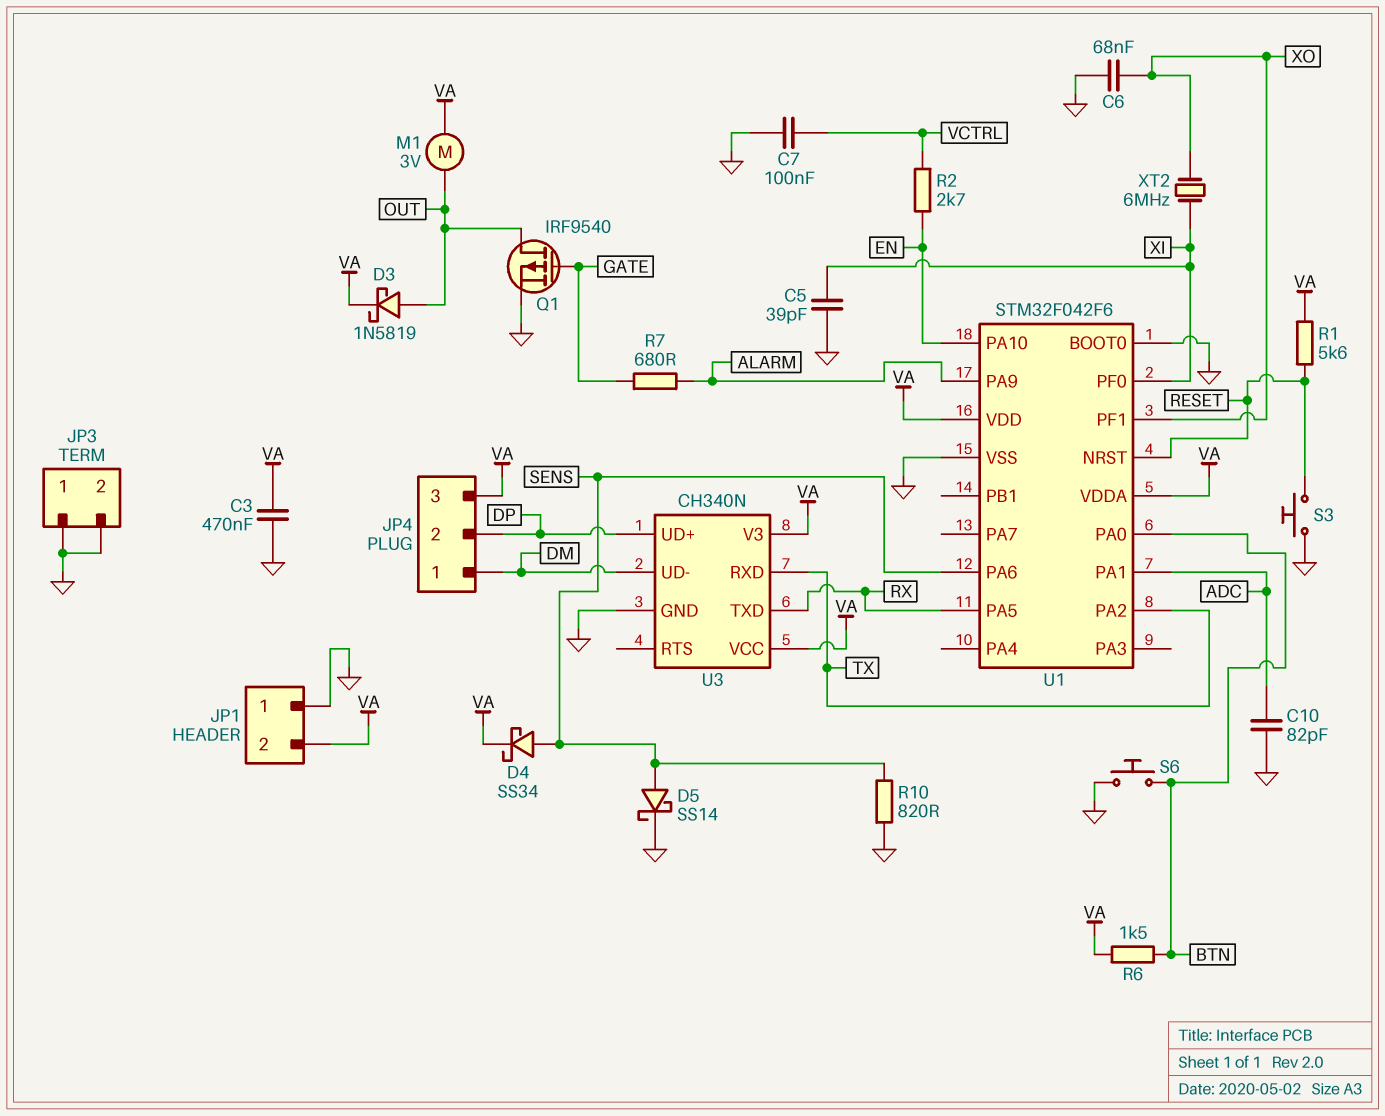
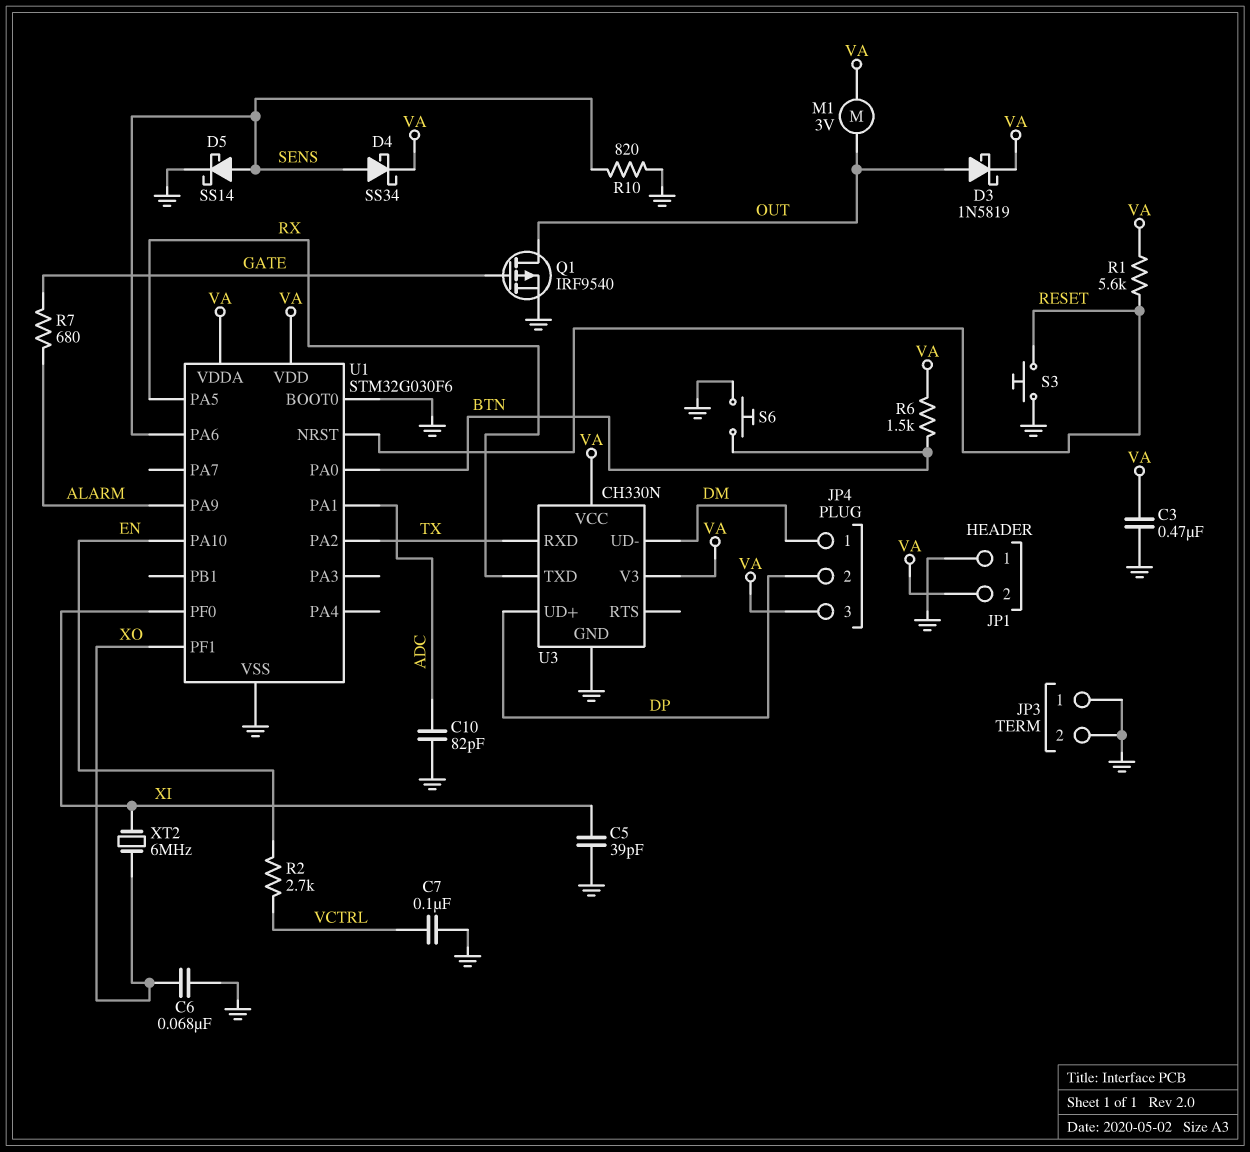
U1: STM32F042F6 -> STM32G030F6
U3: CH340N -> CH330N

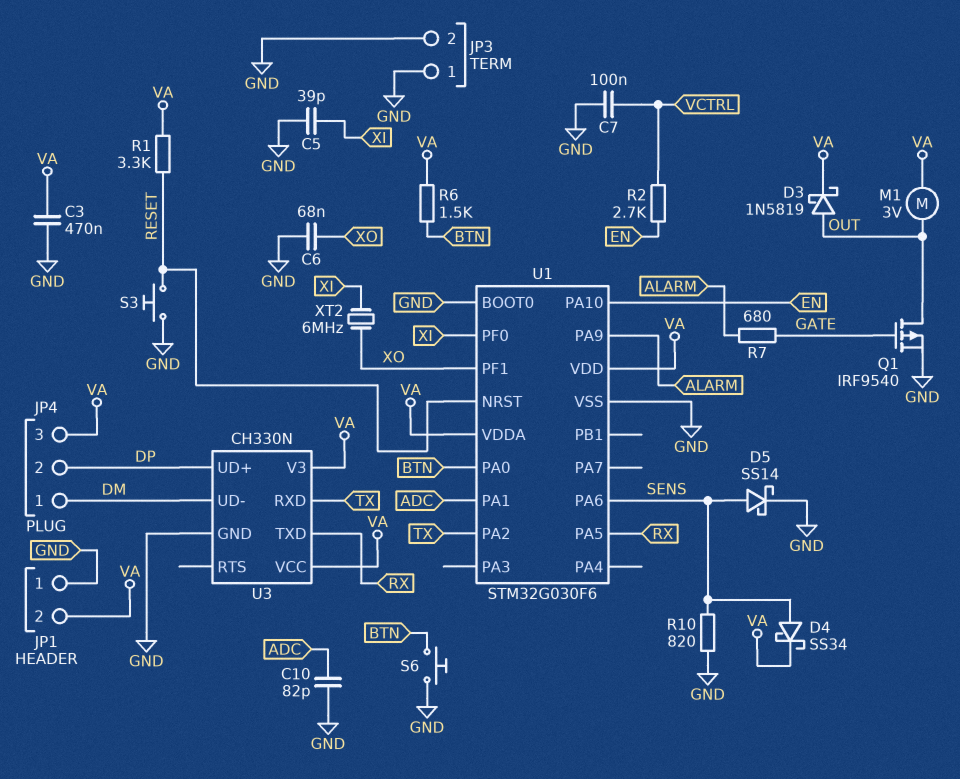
R1: 5.6k (RESET, VA) -> 3.3k (RESET, VA)

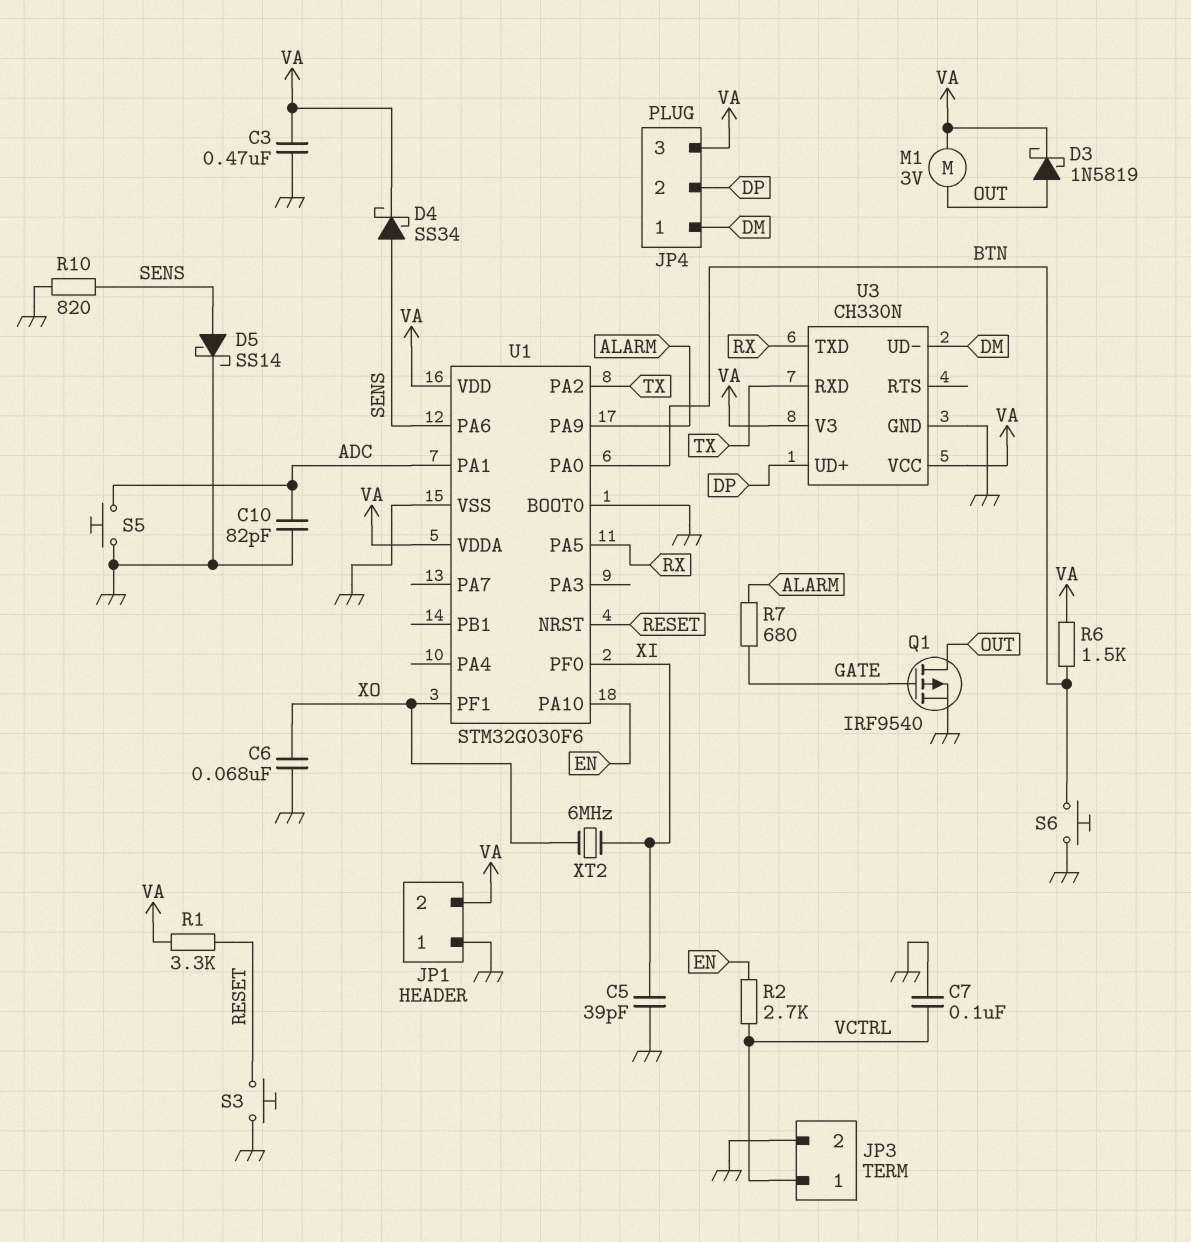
JP3 pin 1: GND -> VCTRL
S5: none -> button (ADC, GND)

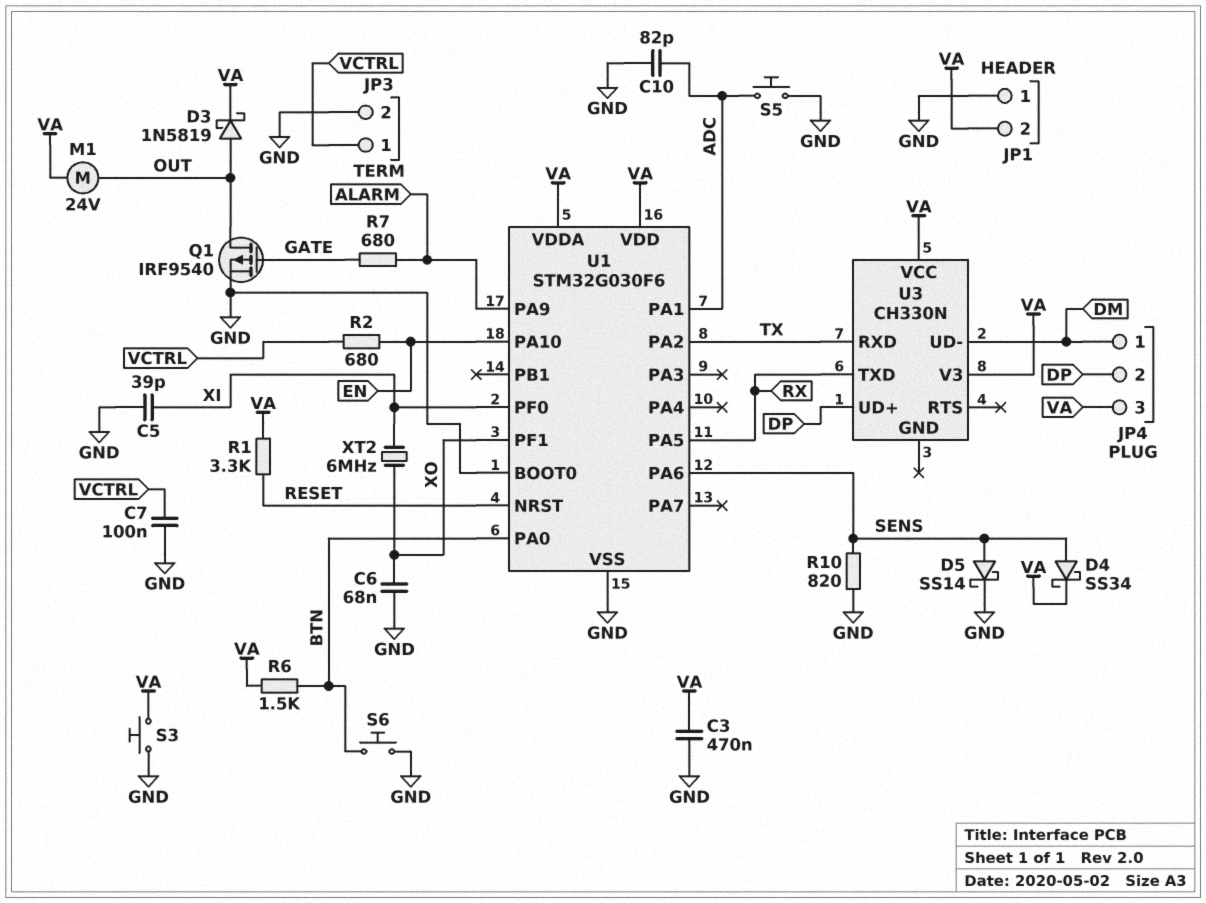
M1: motor 3V (OUT, VA) -> motor 24V (OUT, VA)
R2: 2.7k (EN, VCTRL) -> 680 (EN, VCTRL)
S3: button (GND, RESET) -> button (GND, VA)
U3 pin GND: GND -> none

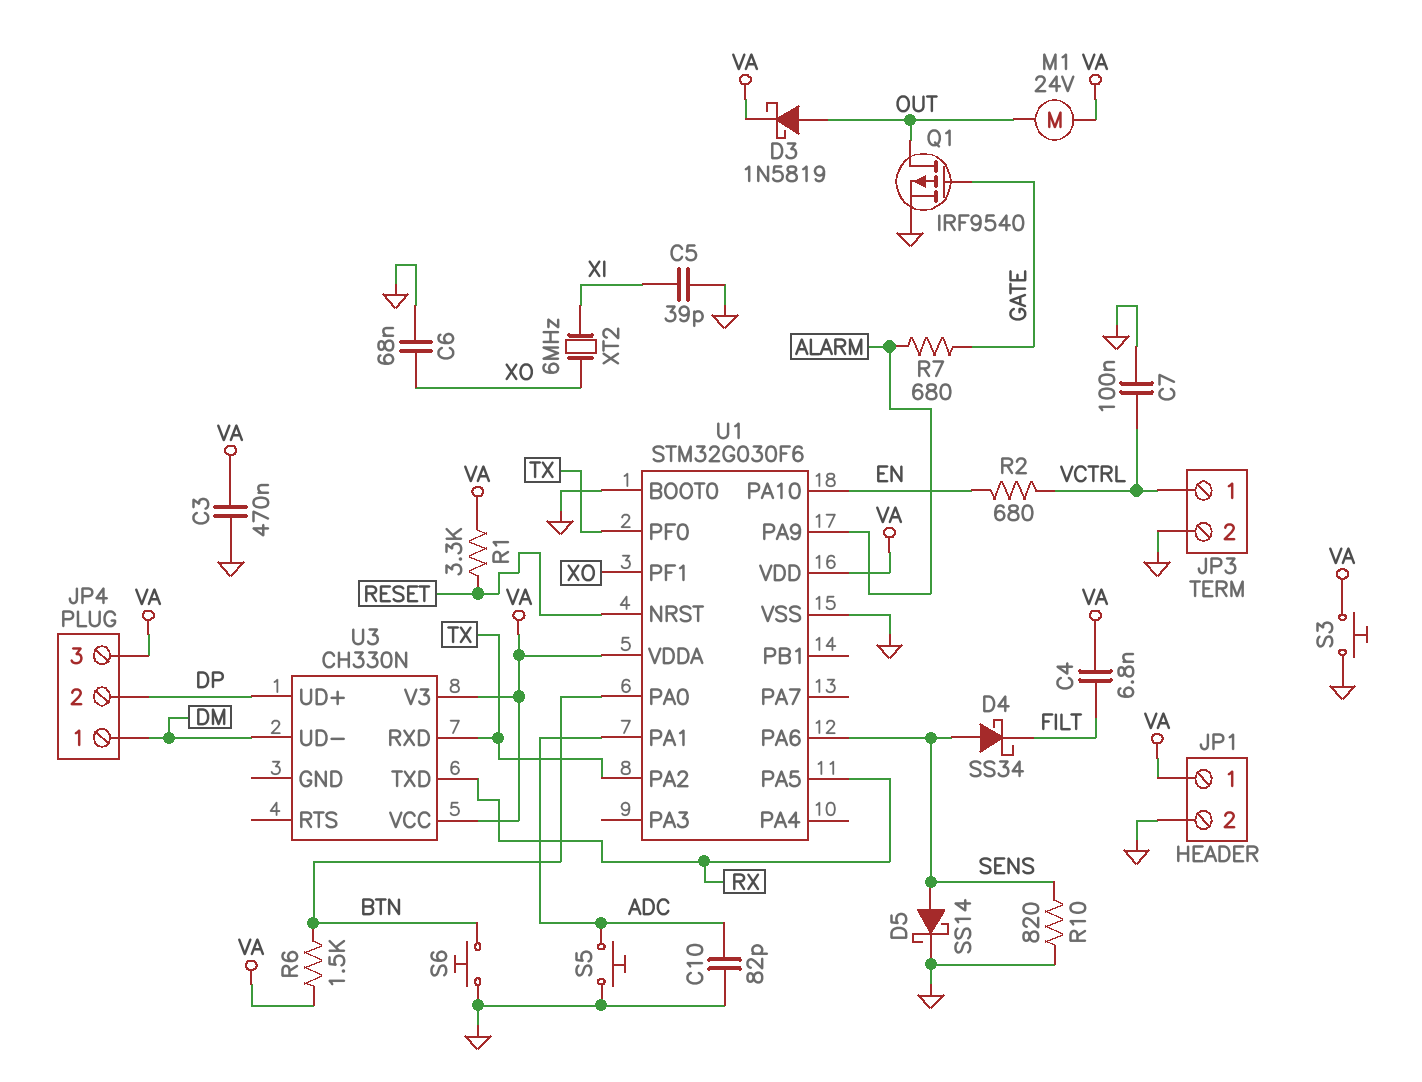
C4: none -> 6.8nF (FILT, VA)
D4: schottky SS34 (A SENS, K VA) -> schottky SS34 (A SENS, K FILT)
JP1 pin 1: GND -> VA
JP1 pin 2: VA -> GND
U1 pin PF0: XI -> TX

